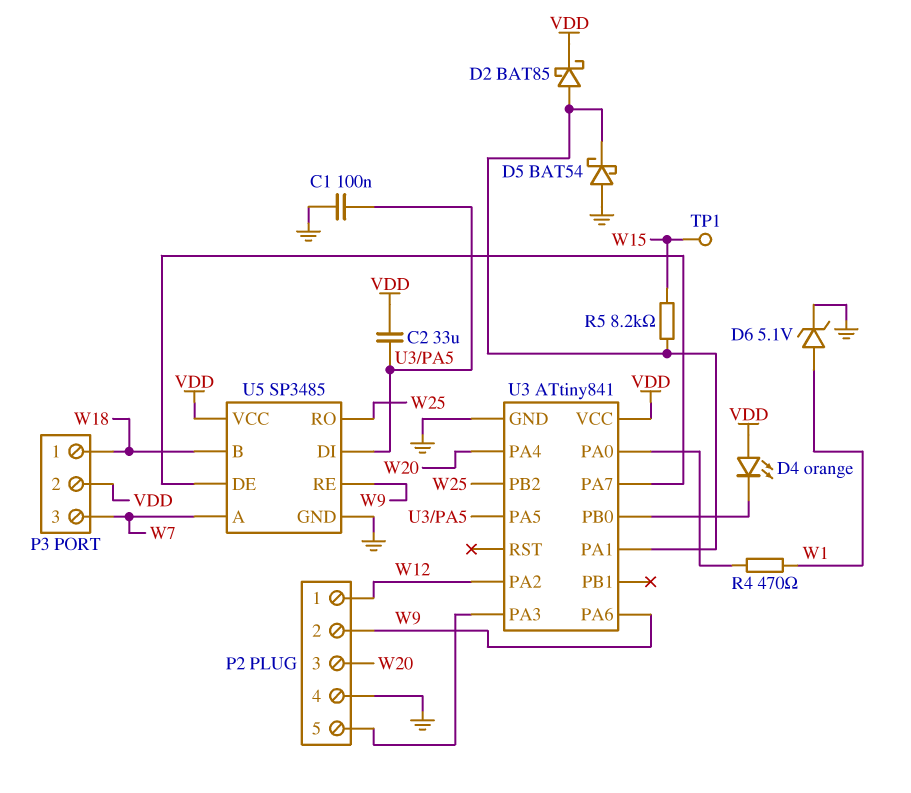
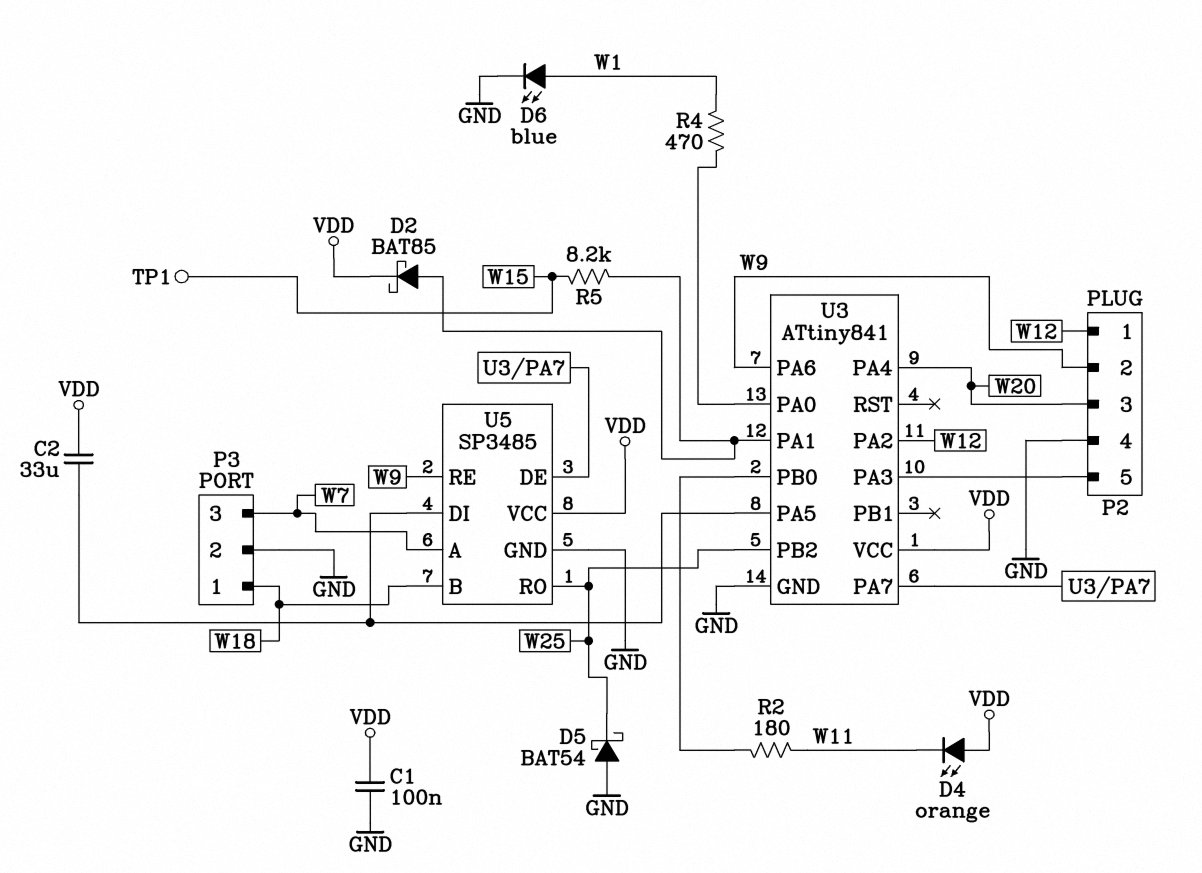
C1: 100nF (GND, U3/PA5) -> 100nF (GND, VDD)
D4: LED orange (A VDD, K U3/PB0) -> LED orange (A VDD, K W11)
D5: schottky BAT54 (A GND, K U3/PA1) -> schottky BAT54 (A GND, K W25)
D6: zener 5.1V (A W1, K GND) -> LED blue (A W1, K GND)
P3 pin 2: VDD -> GND
R2: none -> 180 (U3/PB0, W11)

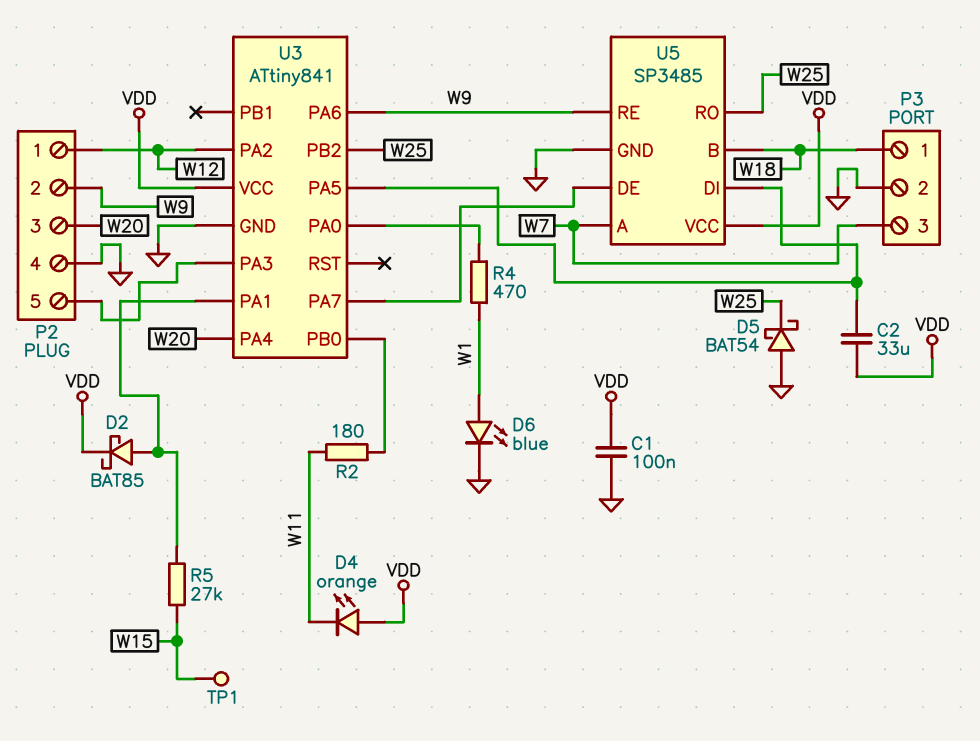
R5: 8.2k (U3/PA1, W15) -> 27k (U3/PA1, W15)

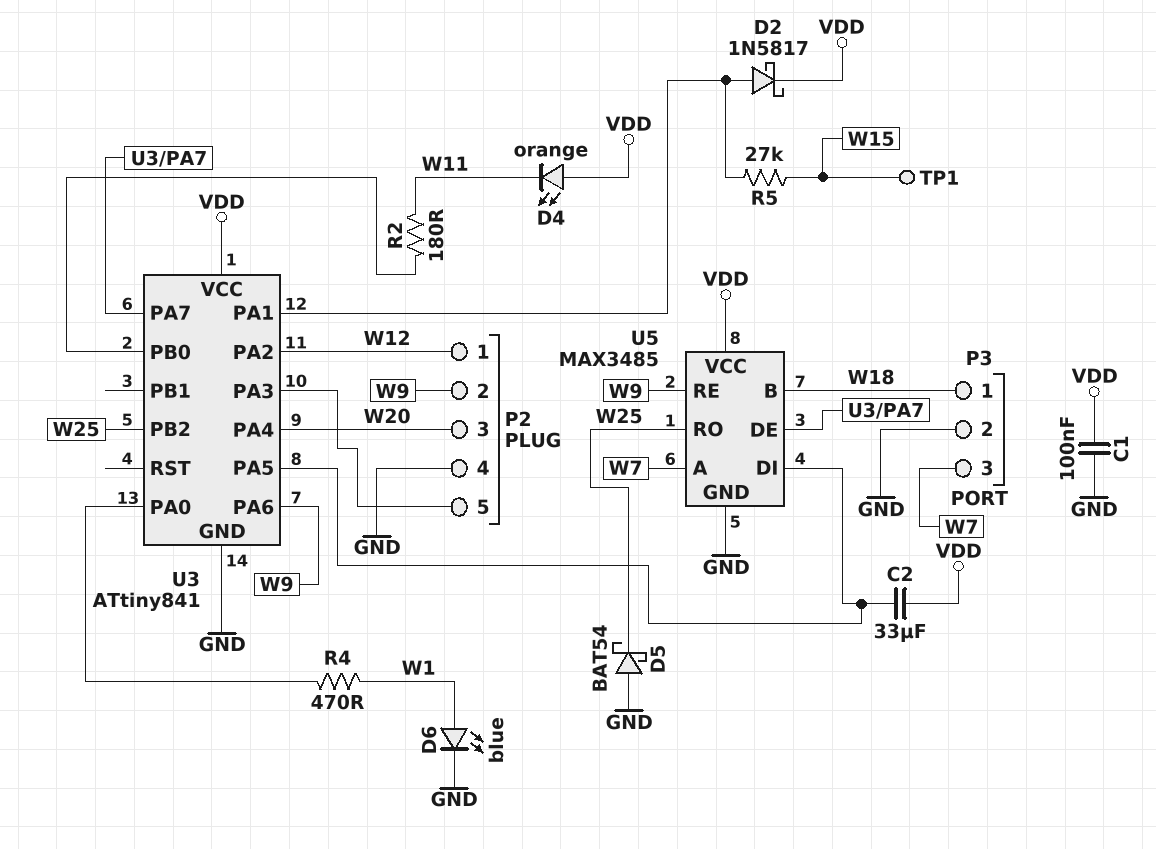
D2: schottky BAT85 (A U3/PA1, K VDD) -> schottky 1N5817 (A U3/PA1, K VDD)
U5: SP3485 -> MAX3485

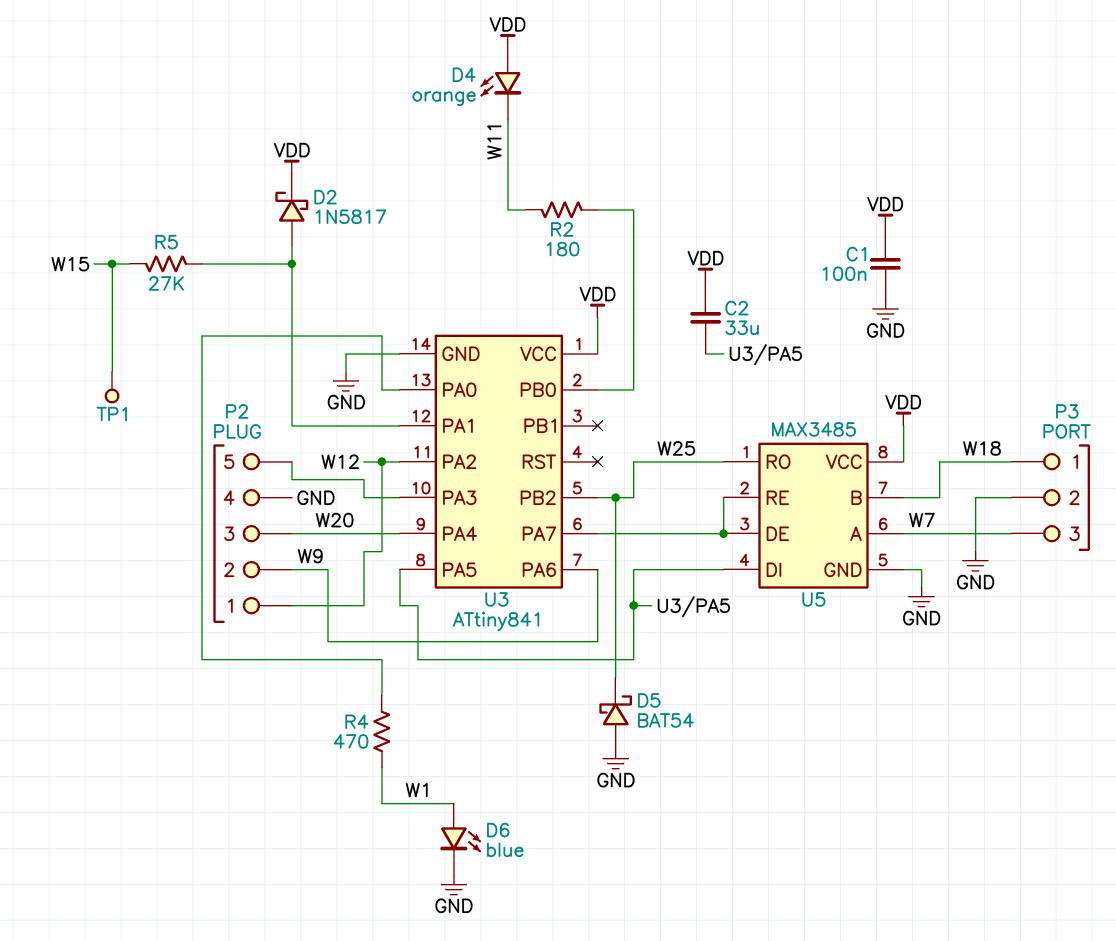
U5 pin RE: W9 -> U3/PA7

